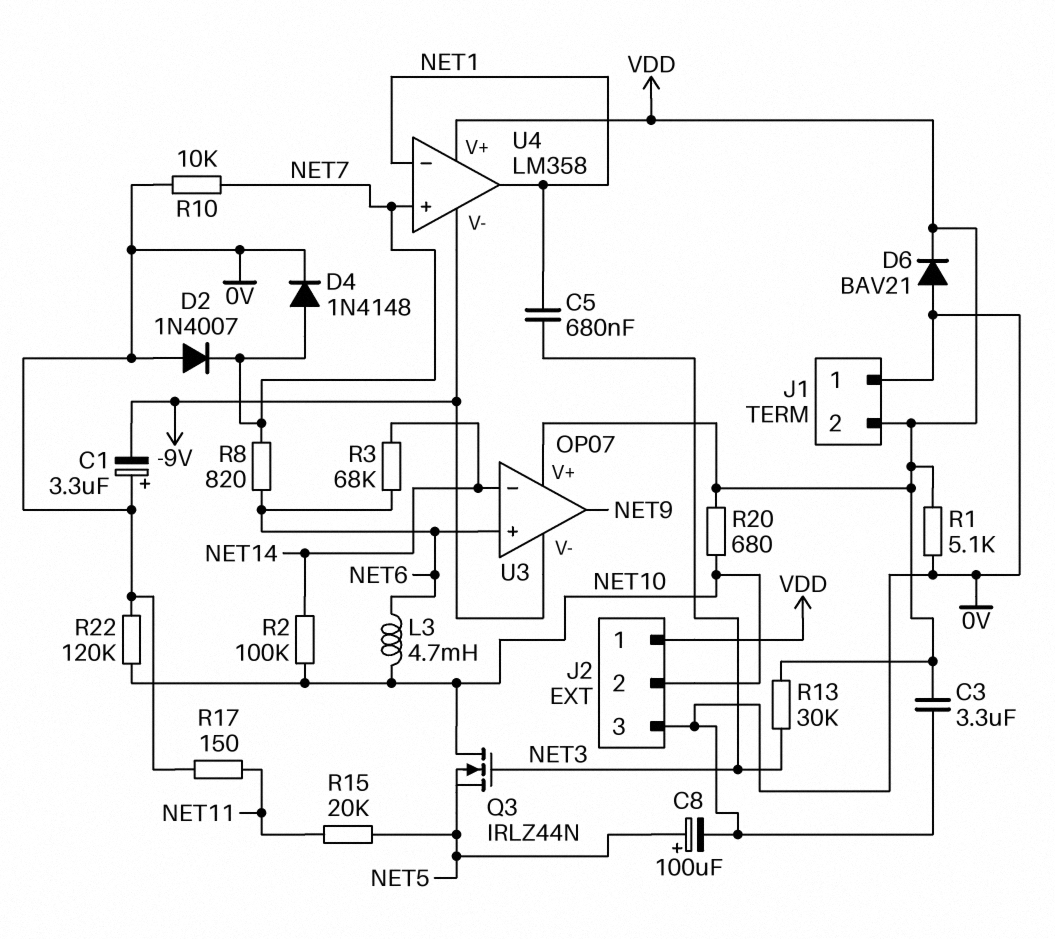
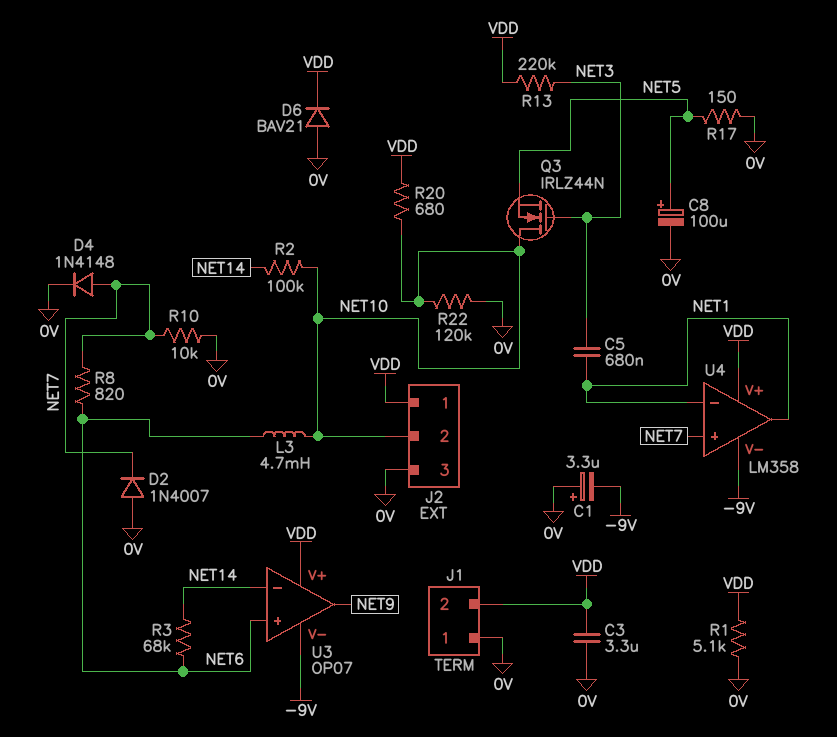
R13: 30k (NET3, VDD) -> 220k (NET3, VDD)
R15: 20k (NET5, NET11) -> none
R17: 150 (0V, NET11) -> 150 (0V, NET5)

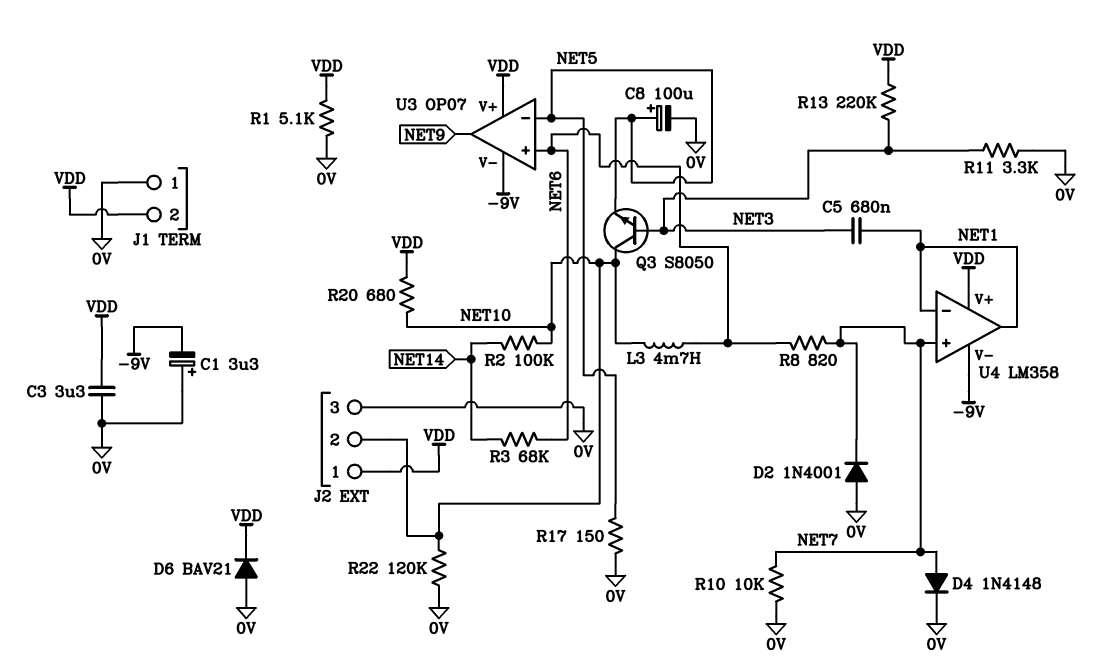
D2: diode 1N4007 (A 0V, K NET7) -> diode 1N4001 (A 0V, K NET7)
Q3: NMOS IRLZ44N (G NET3, D NET10, S NET5) -> NPN S8050 (B NET3, C NET10, E NET5)
R11: none -> 3.3k (0V, NET3)
U3 pin in-: NET14 -> NET5

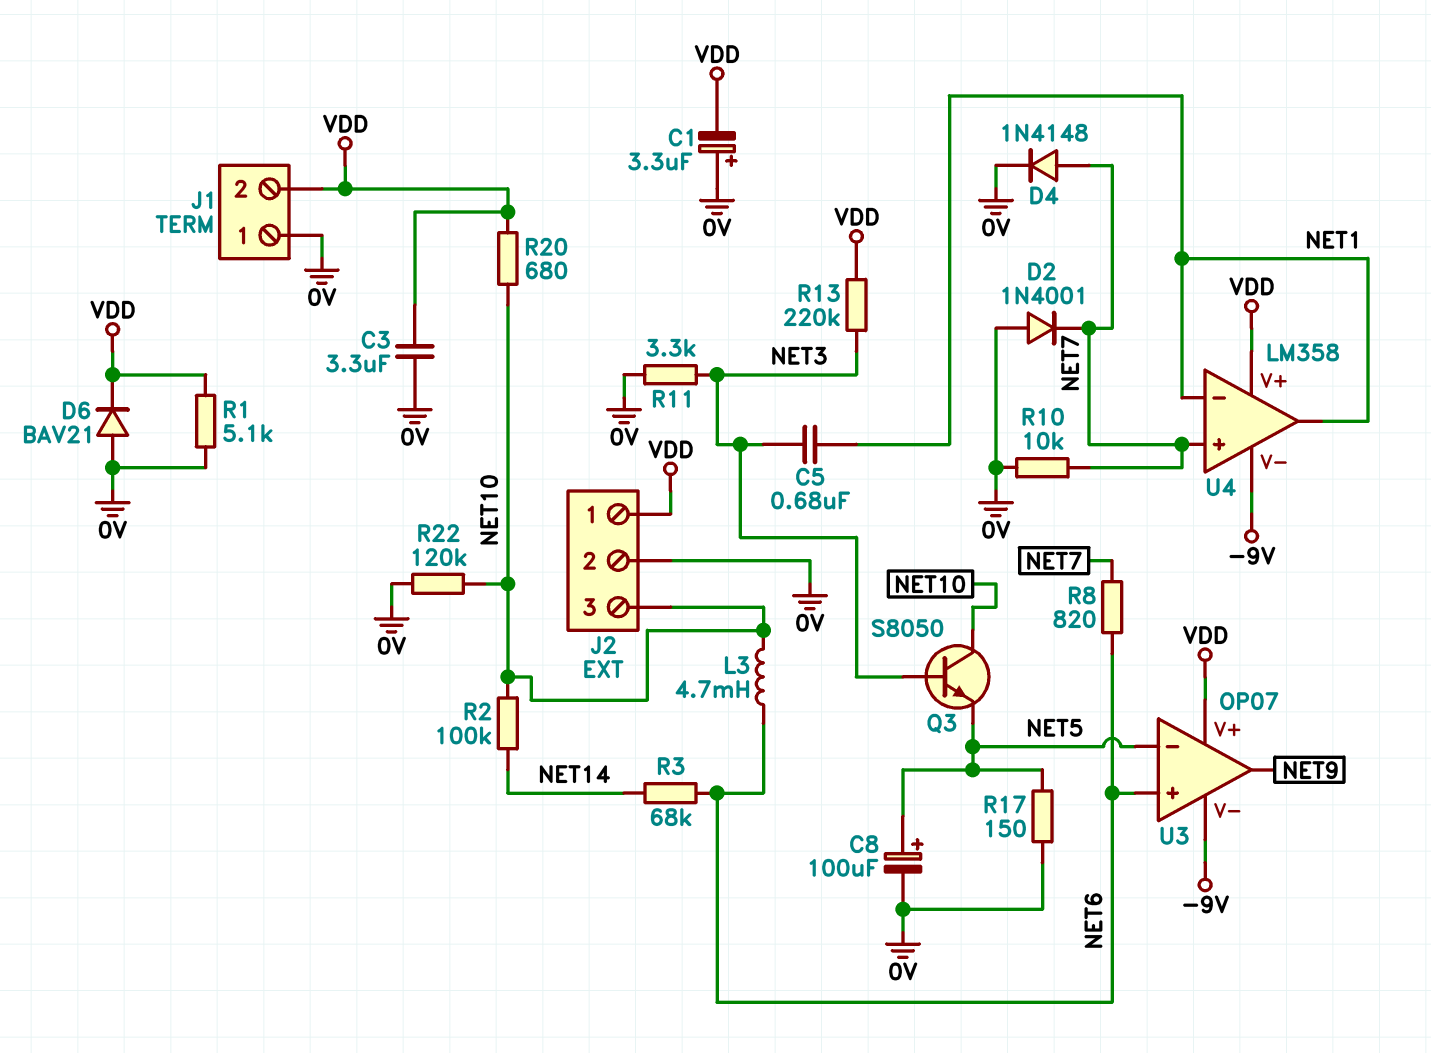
C1: 3.3uF (plus 0V, minus -9V) -> 3.3uF (plus 0V, minus VDD)
J2 pin 2: NET10 -> 0V
J2 pin 3: 0V -> NET10

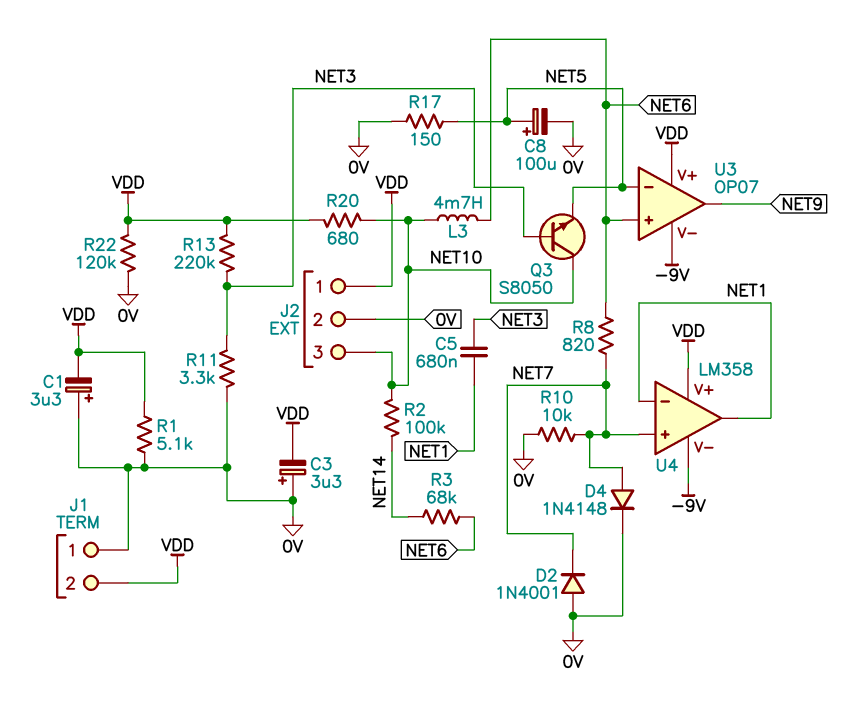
C3: 3.3uF (0V, VDD) -> 3.3uF (plus 0V, minus VDD)
D6: diode BAV21 (A 0V, K VDD) -> none
R22: 120k (0V, NET10) -> 120k (0V, VDD)

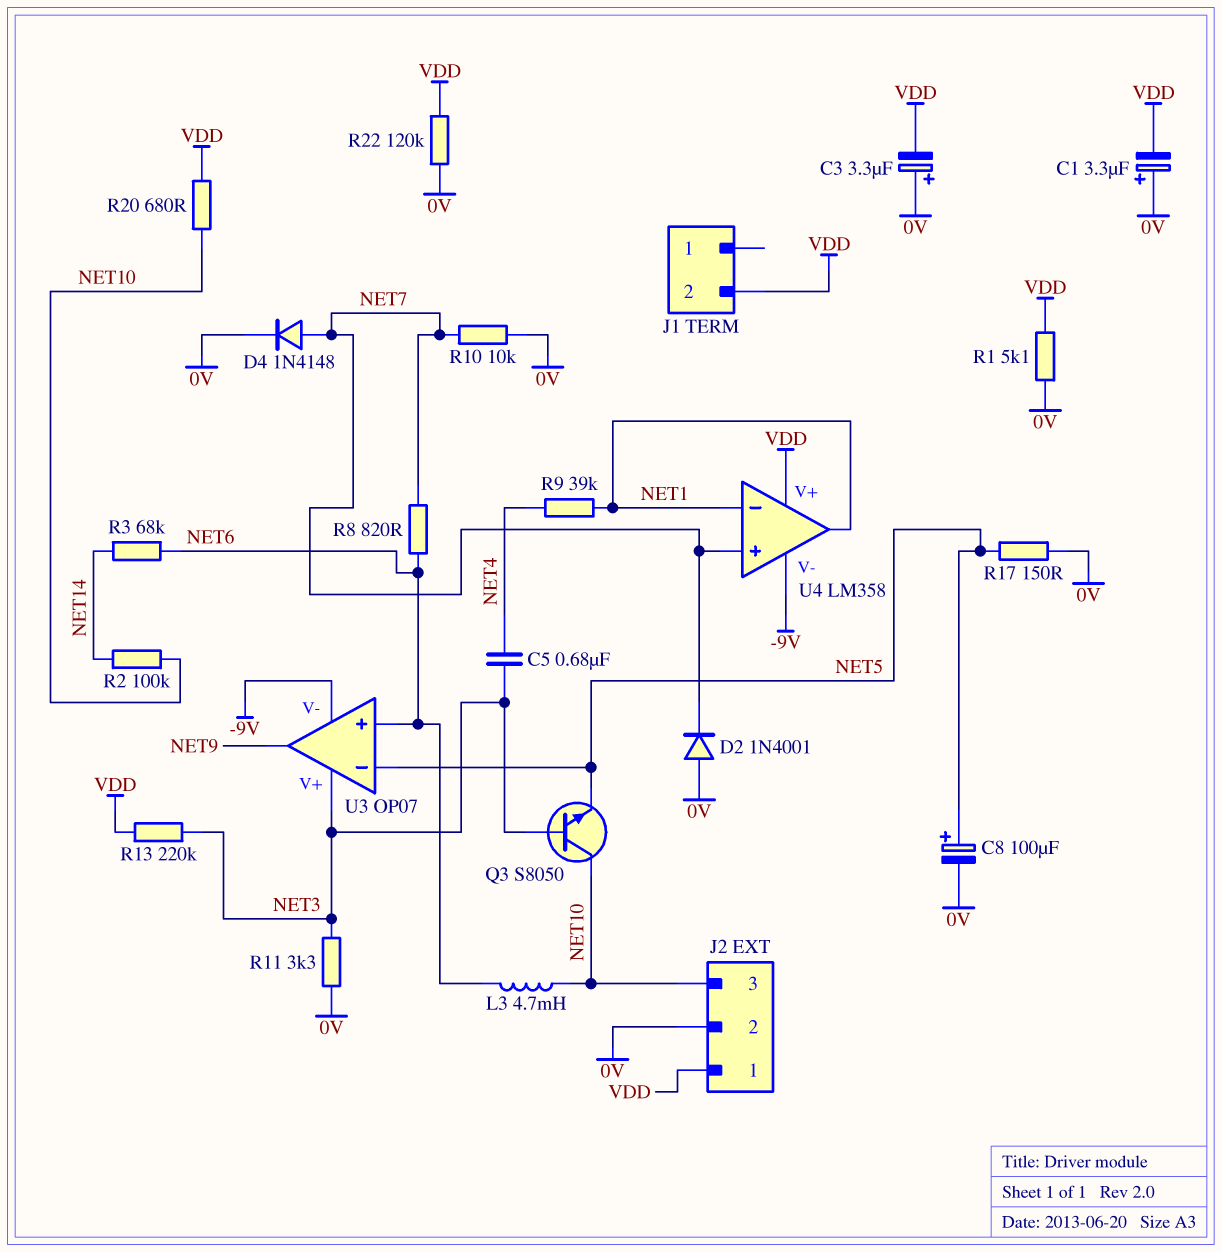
C5: 680nF (NET1, NET3) -> 680nF (NET3, NET4)
J1 pin 1: 0V -> none
R9: none -> 39k (NET1, NET4)
U3 pin V+: VDD -> NET3

